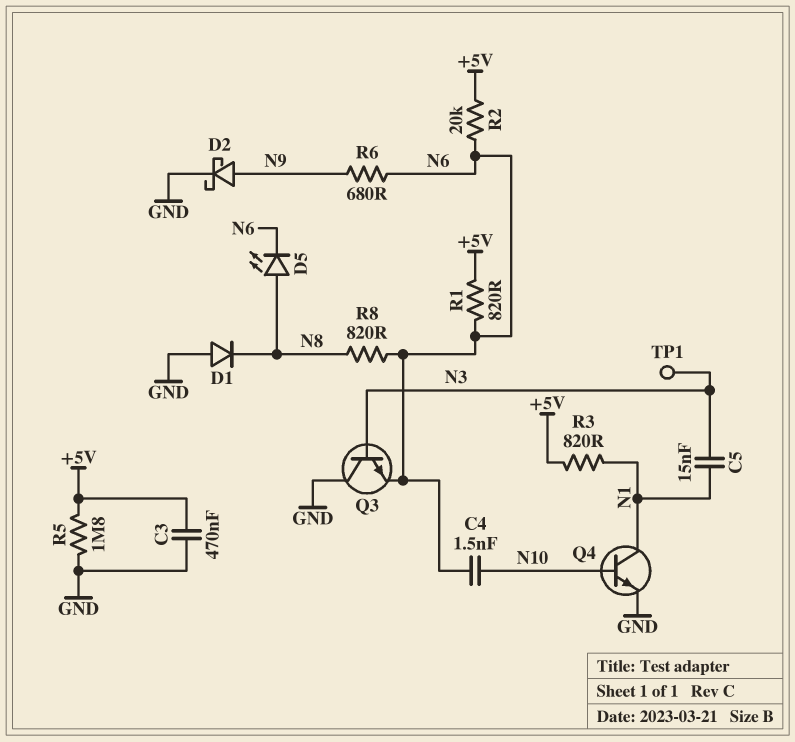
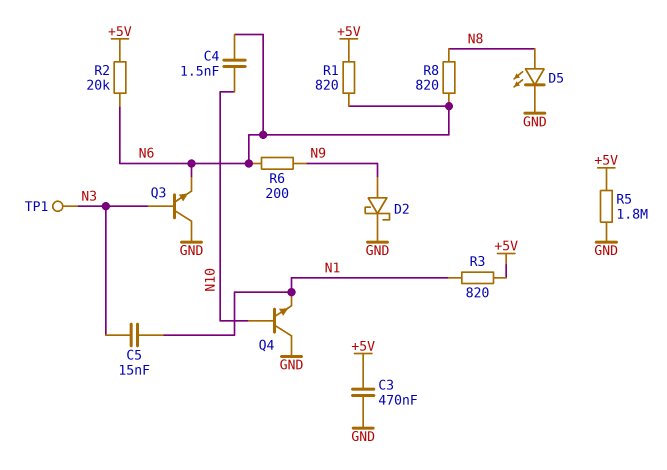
D1: diode (A GND, K N8) -> none
D5: LED (A N8, K N6) -> LED (A N8, K GND)
Q4: NPN (B N10, C N1, E GND) -> NPN (B N10, C GND, E N1)
R6: 680 (N6, N9) -> 200 (N6, N9)

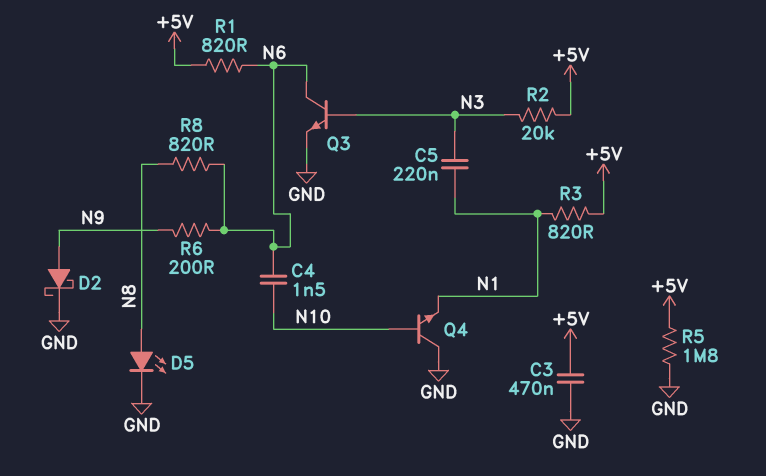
C5: 15nF (N1, N3) -> 220nF (N1, N3)
Q3: NPN (B N3, C GND, E N6) -> NPN (B N3, C N6, E GND)
R2: 20k (+5V, N6) -> 20k (+5V, N3)
TP1: test point (N3) -> none

